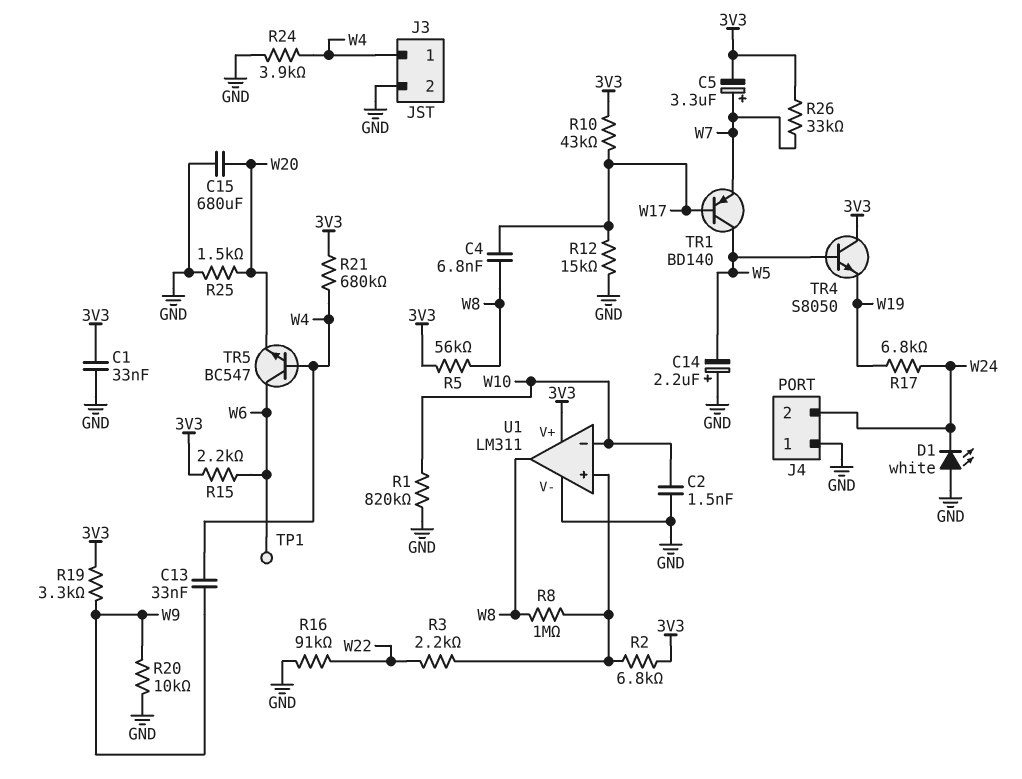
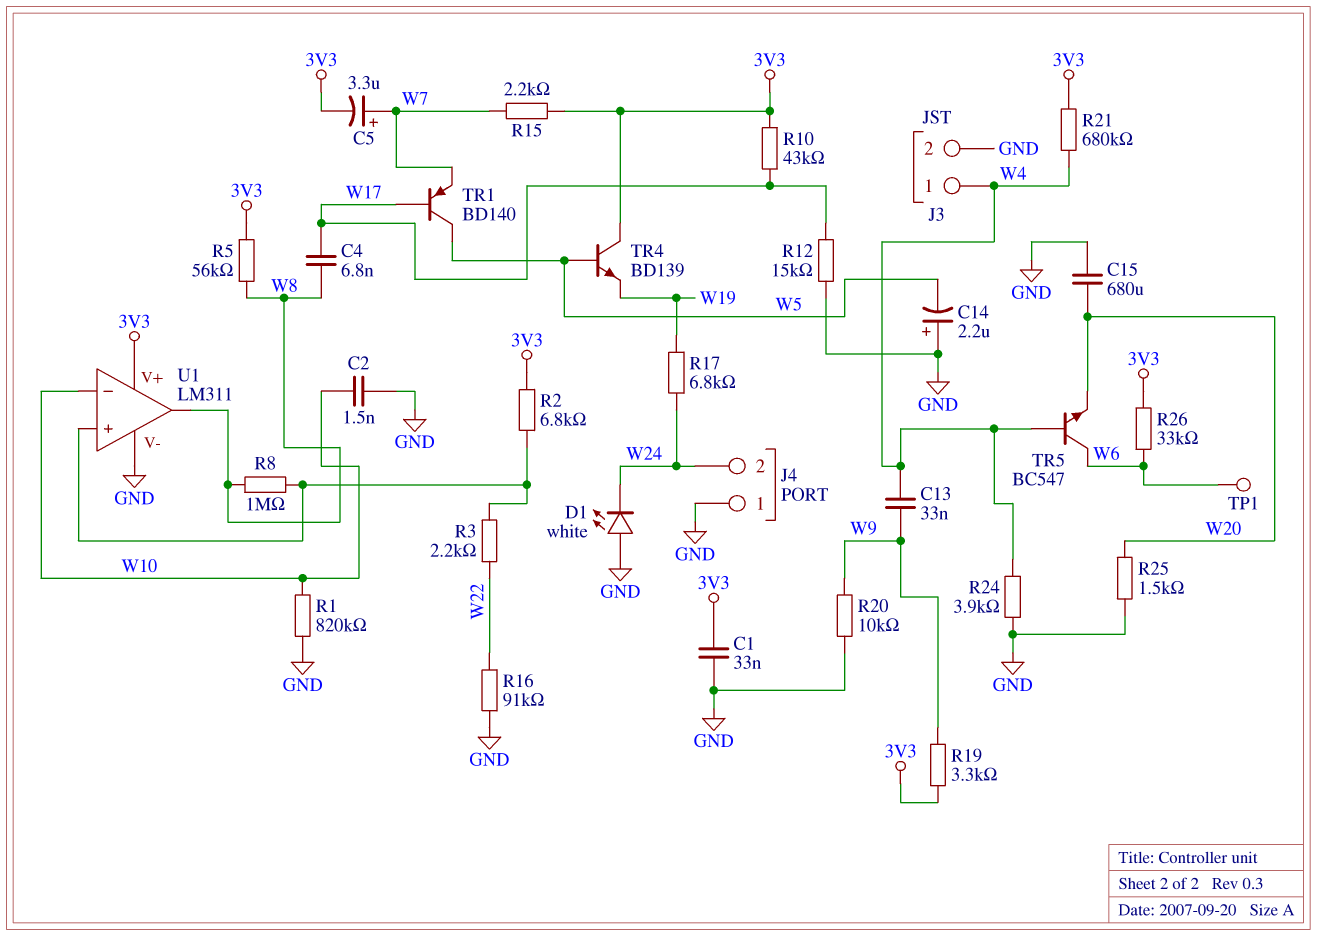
R15: 2.2k (3V3, W6) -> 2.2k (3V3, W7)
R26: 33k (3V3, W7) -> 33k (3V3, W6)
TR4: NPN S8050 (B W5, C 3V3, E W19) -> NPN BD139 (B W5, C 3V3, E W19)

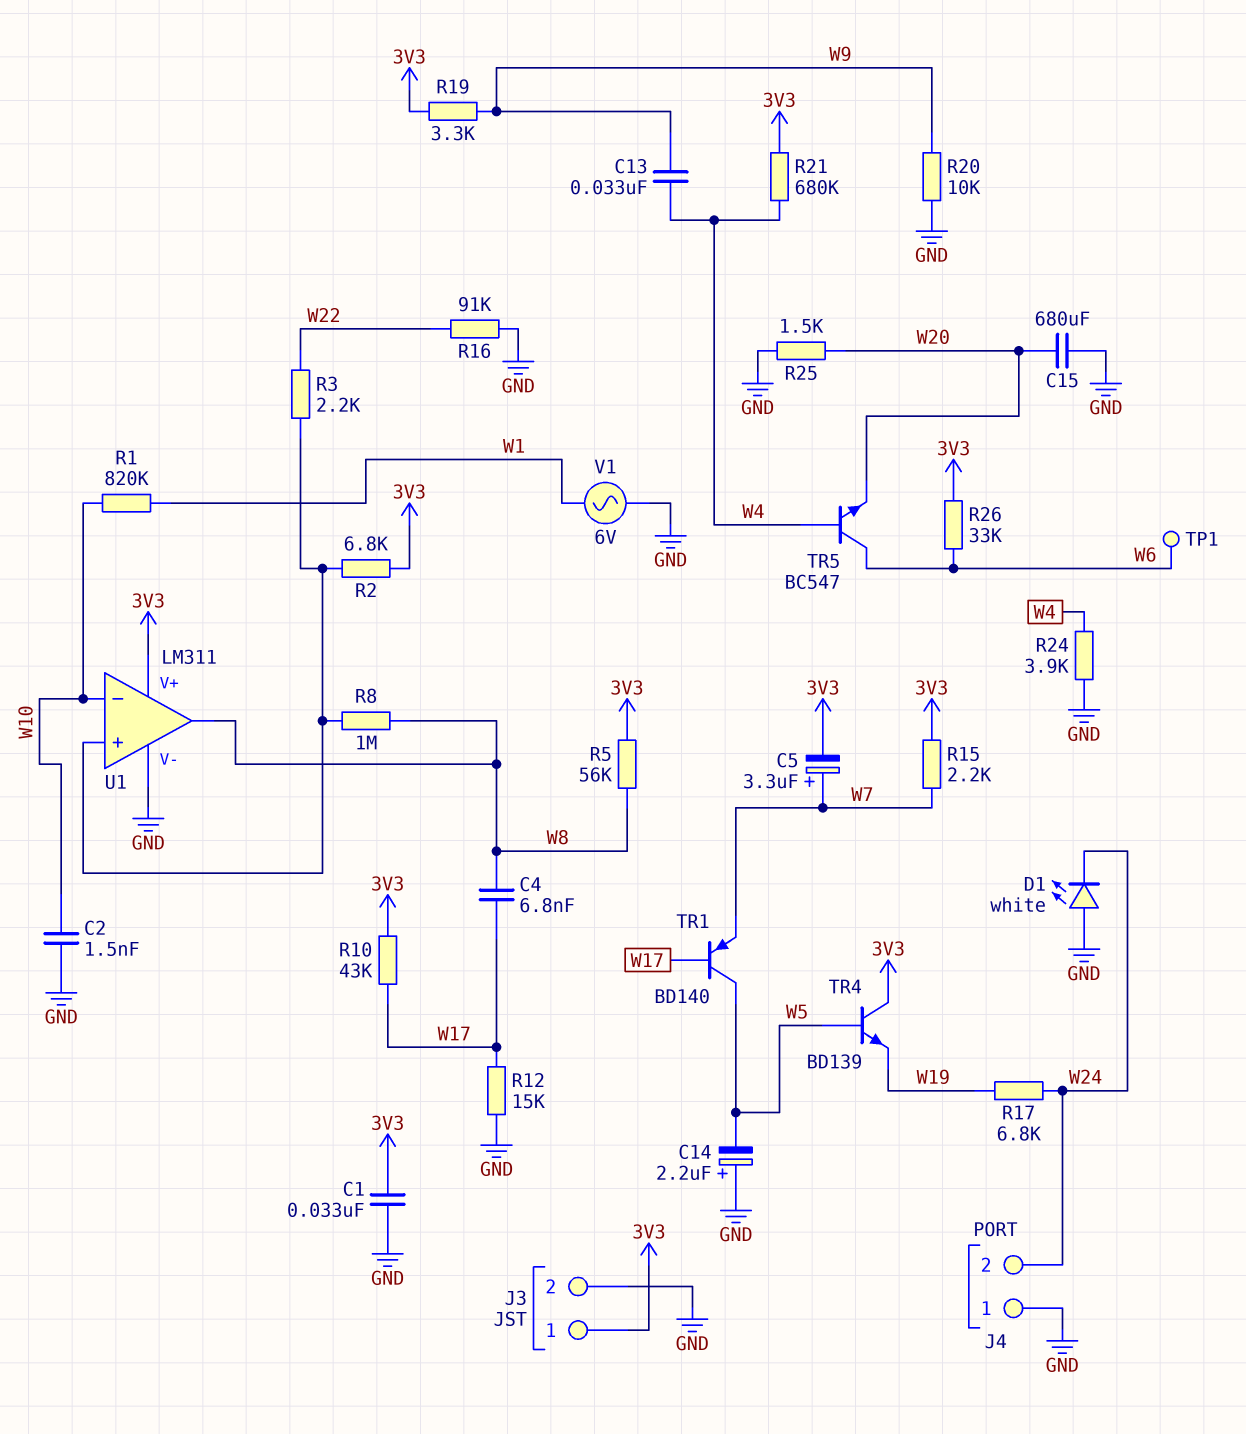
J3 pin 1: W4 -> 3V3
R1: 820k (GND, W10) -> 820k (W1, W10)
V1: none -> AC 6V (GND, W1)

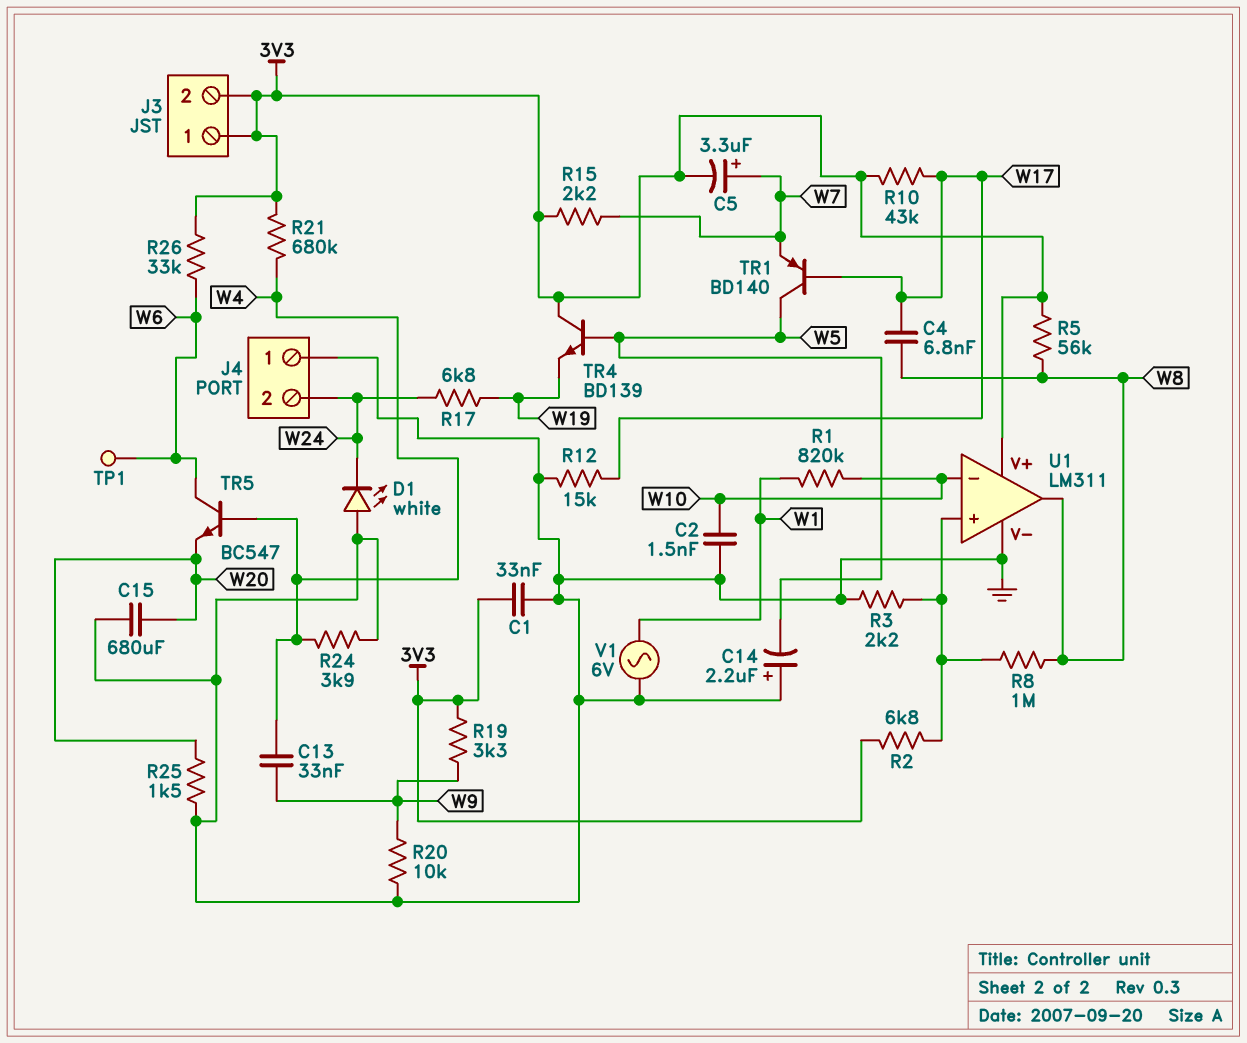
J3 pin 2: GND -> 3V3
R3: 2.2k (U1/in+, W22) -> 2.2k (GND, U1/in+)
R16: 91k (GND, W22) -> none

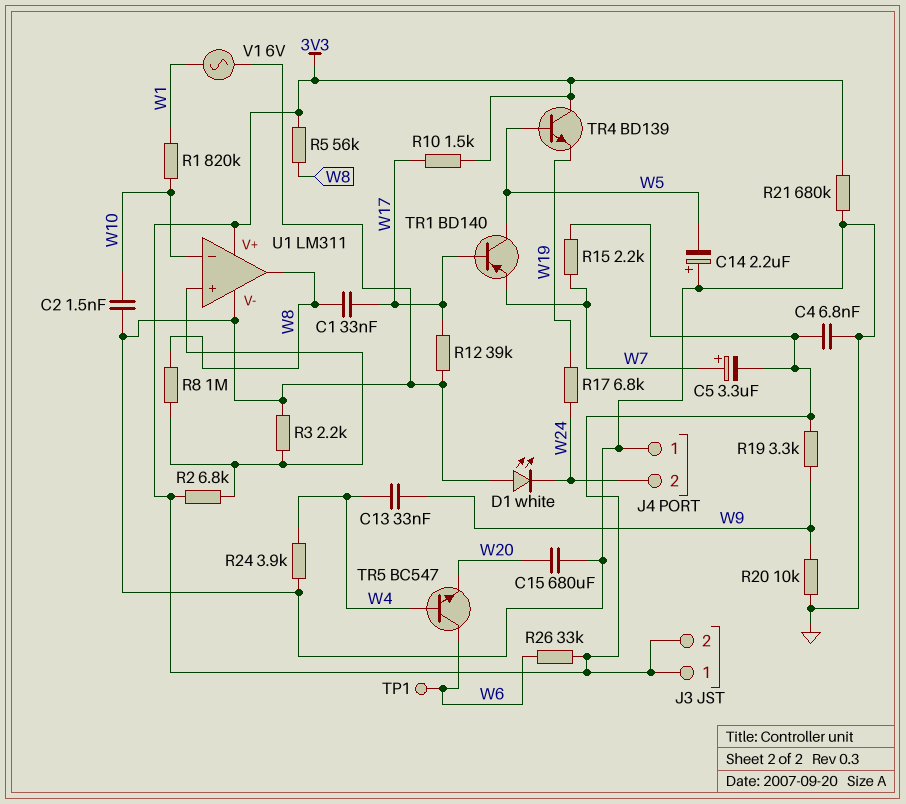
C1: 33nF (3V3, GND) -> 33nF (W8, W17)
C4: 6.8nF (W8, W17) -> 6.8nF (3V3, GND)
R10: 43k (3V3, W17) -> 1.5k (3V3, W17)
R12: 15k (GND, W17) -> 39k (GND, W17)
R21: 680k (3V3, W4) -> 680k (3V3, GND)
R25: 1.5k (GND, W20) -> none

